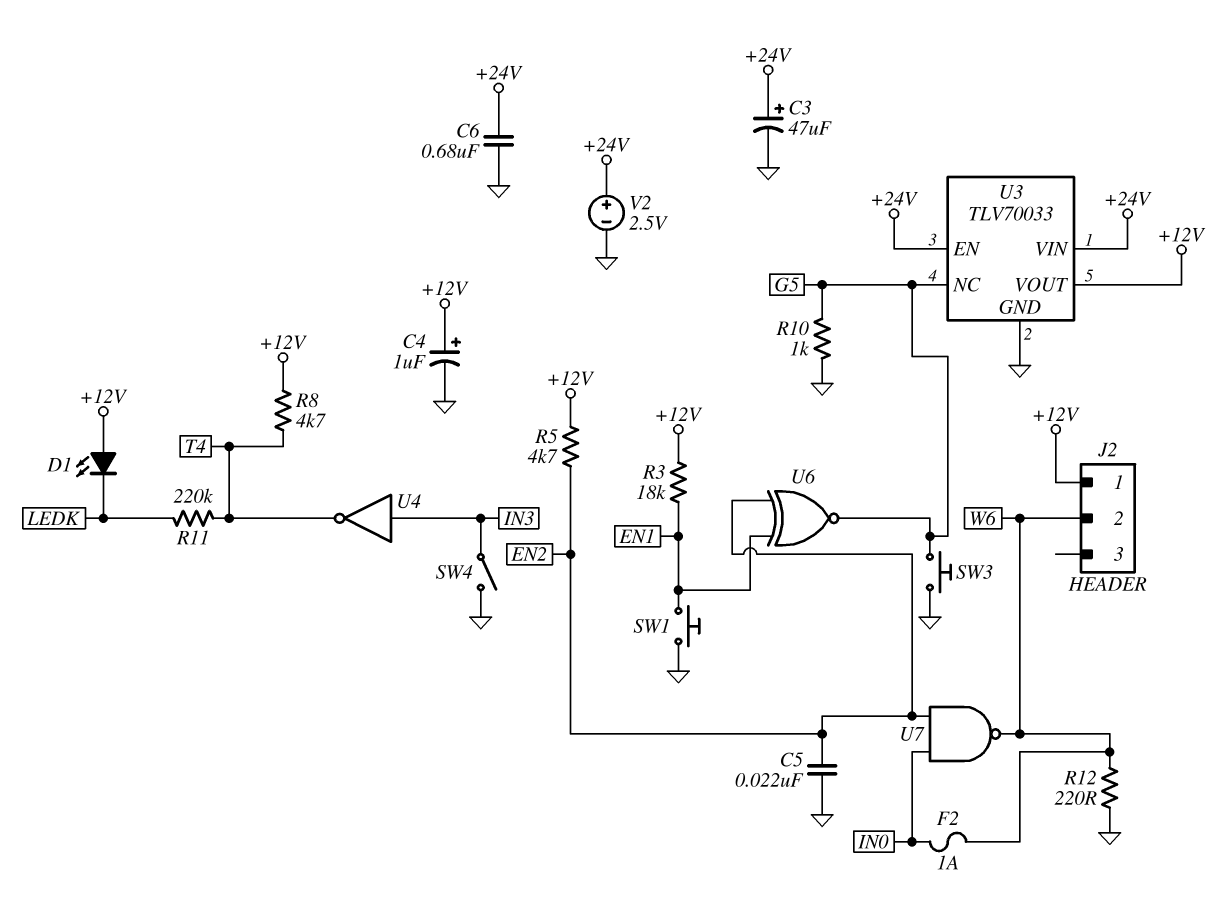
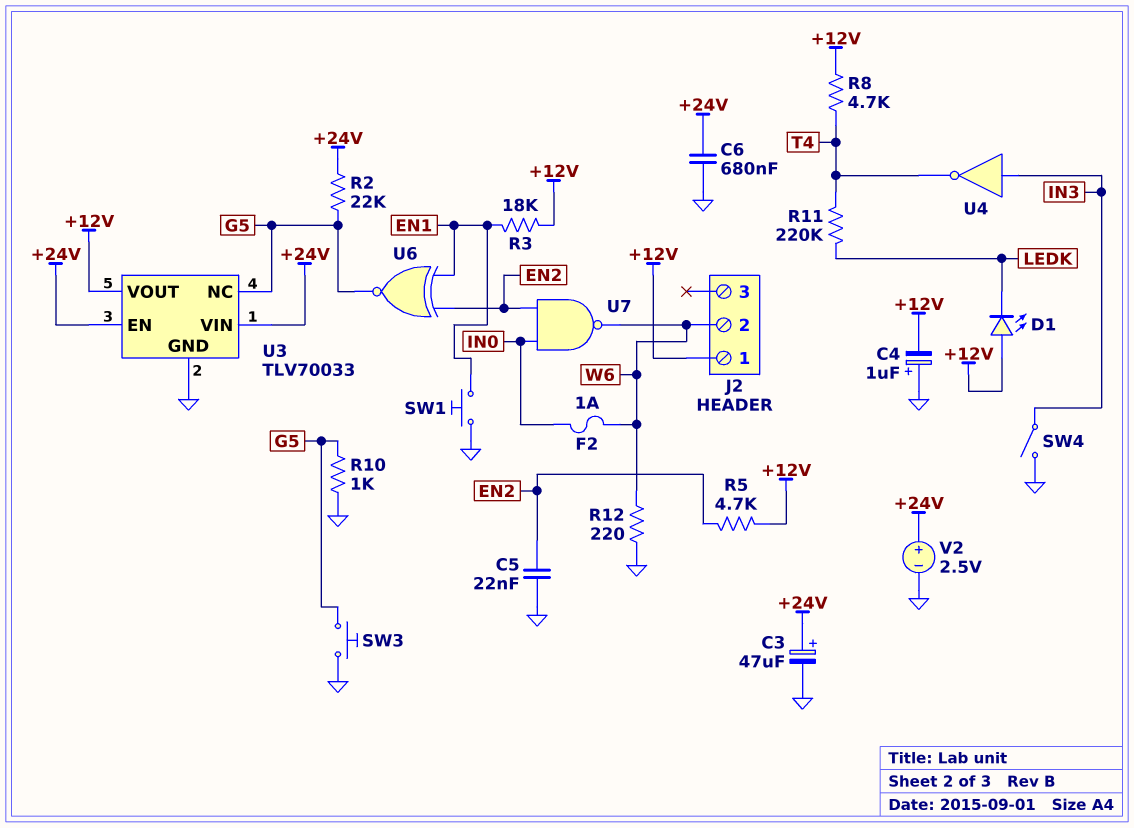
C4: 1uF (plus +12V, minus GND) -> 1uF (plus GND, minus +12V)
R2: none -> 22k (+24V, G5)

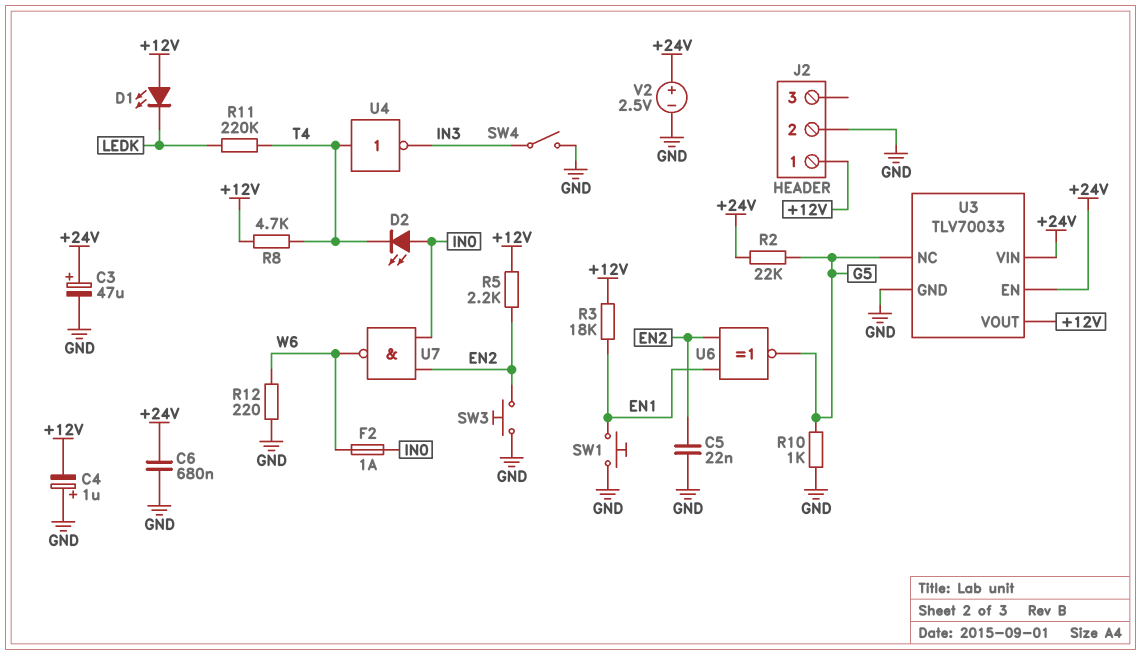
D2: none -> LED (A IN0, K T4)
J2 pin 2: W6 -> GND
R5: 4.7k (+12V, EN2) -> 2.2k (+12V, EN2)
SW3: button (G5, GND) -> button (EN2, GND)
U4: NOT (in IN3, out T4) -> NOT (in T4, out IN3)

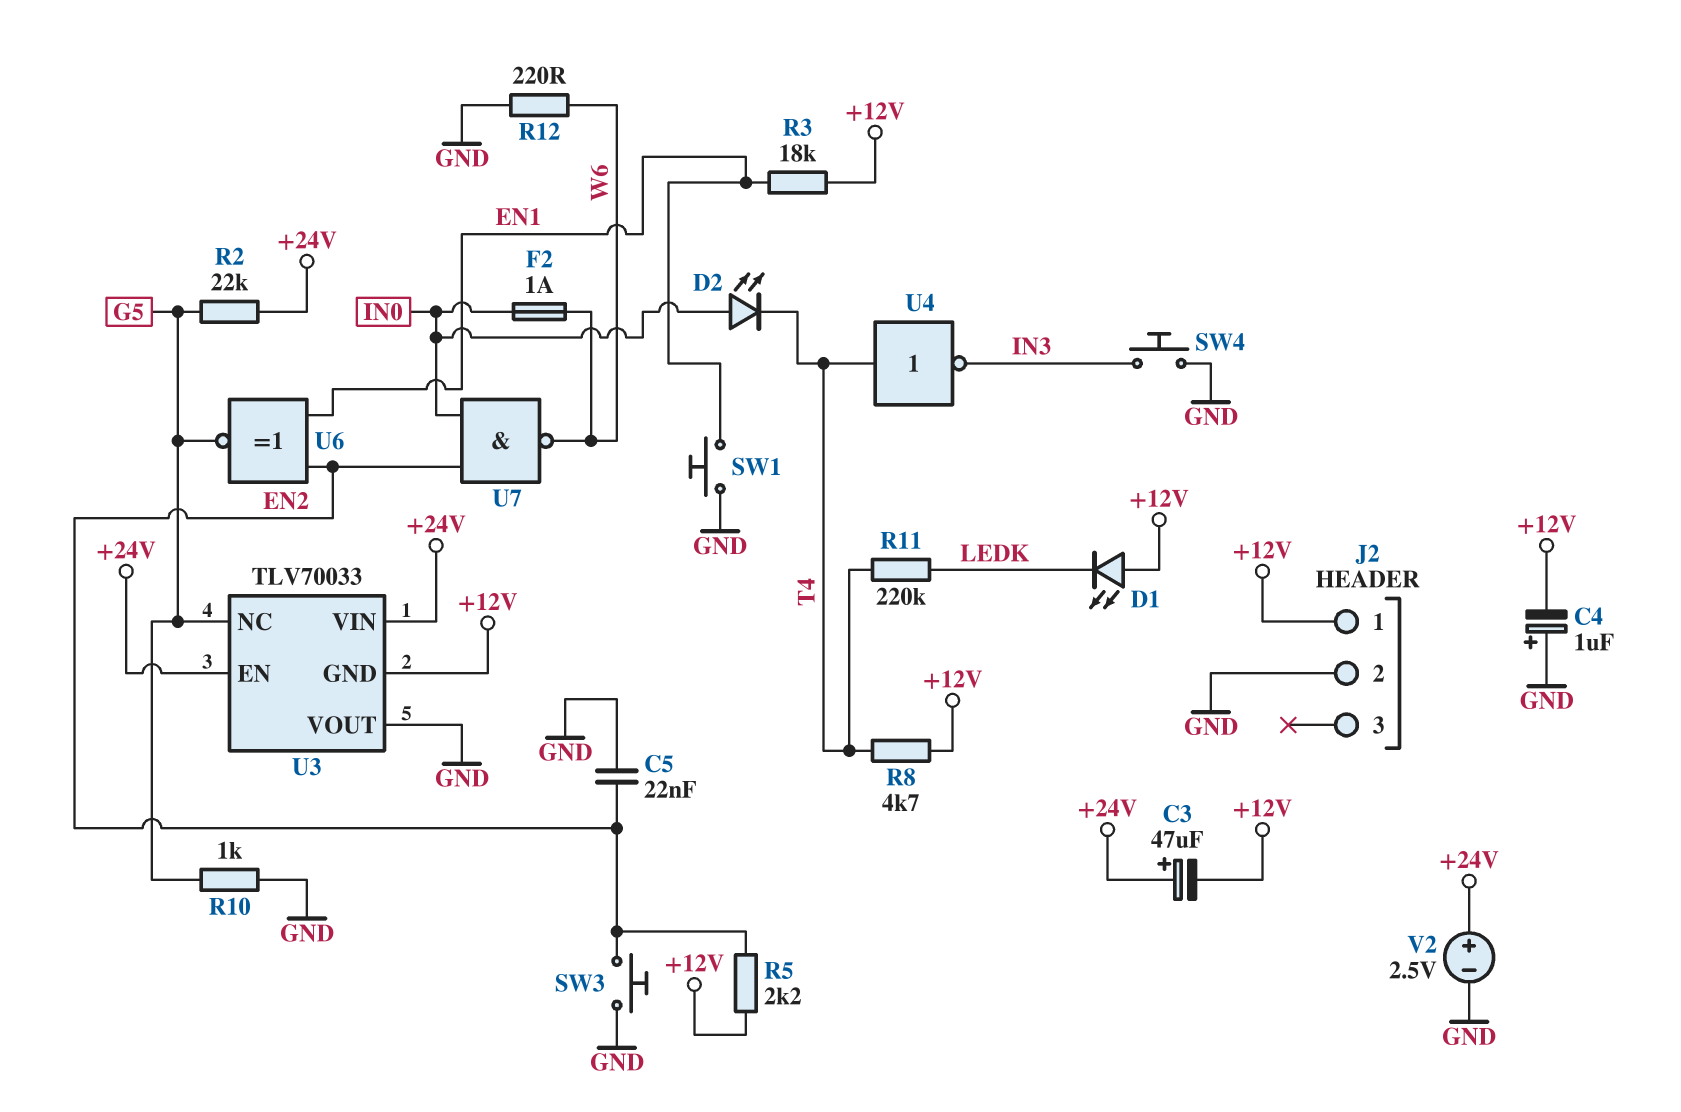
C3: 47uF (plus +24V, minus GND) -> 47uF (plus +24V, minus +12V)
C6: 680nF (+24V, GND) -> none
SW4: switch (GND, IN3) -> button (GND, IN3)
U3 pin GND: GND -> +12V
U3 pin VOUT: +12V -> GND

